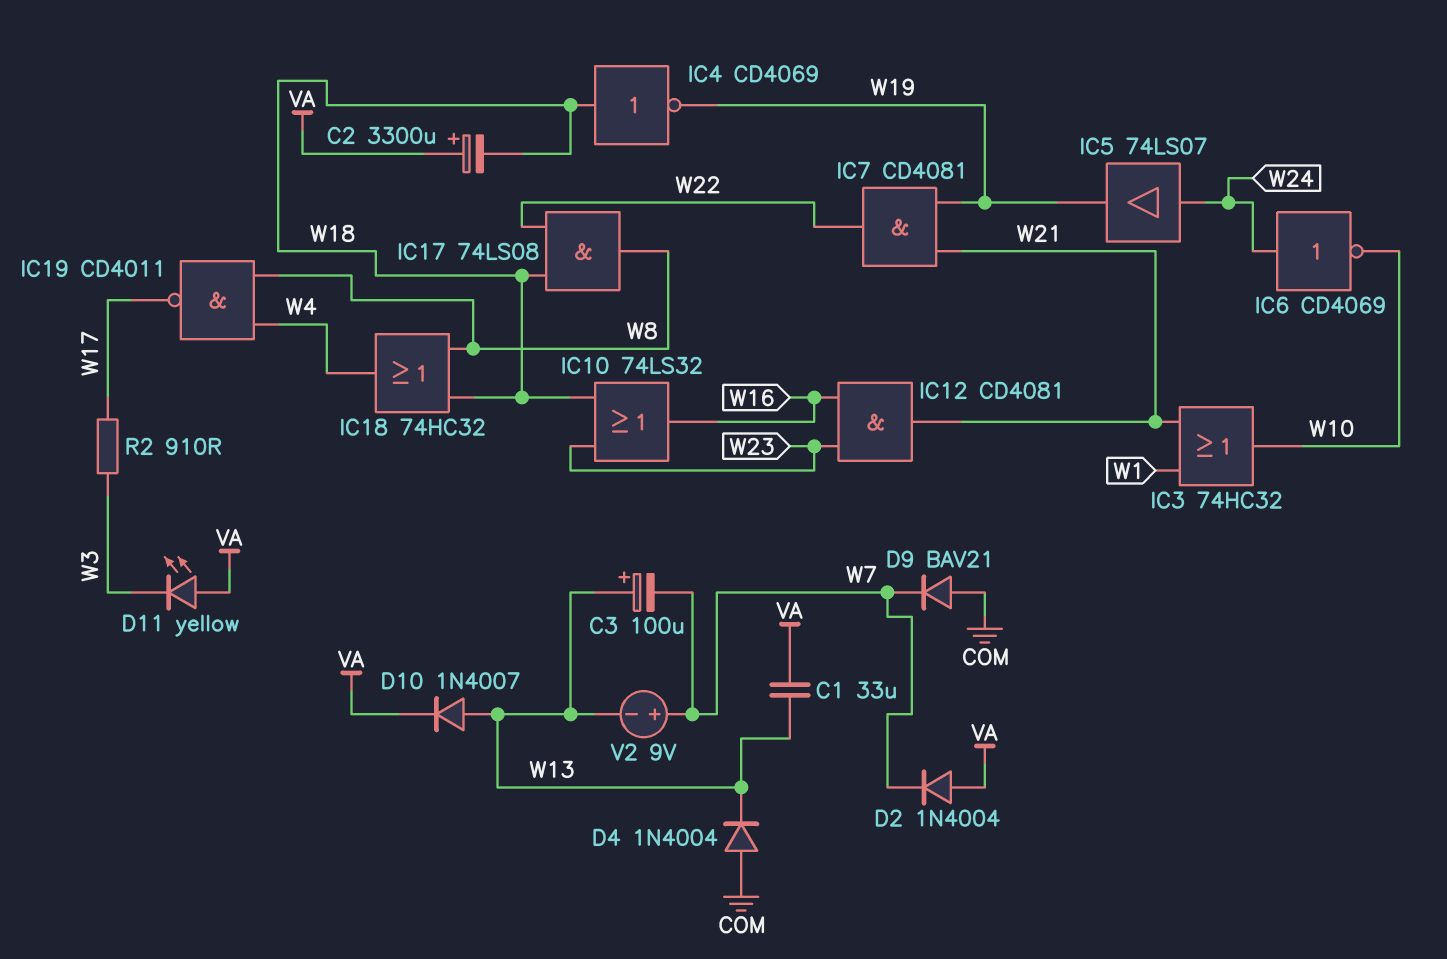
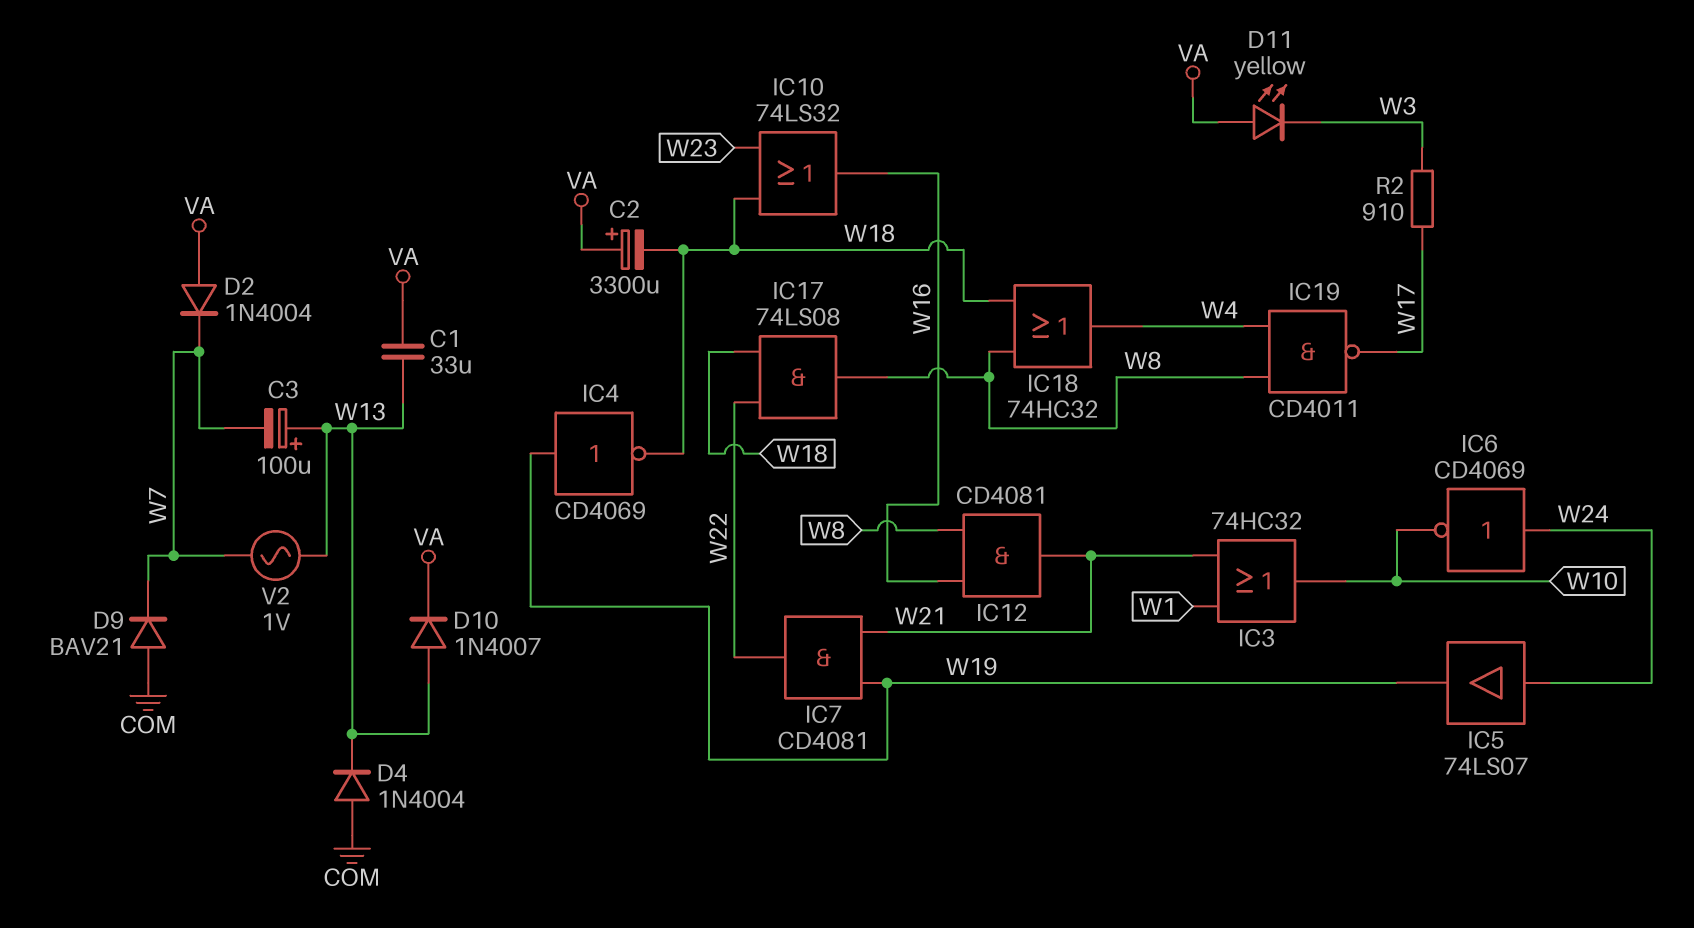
IC4: NOT CD4069 (in W18, out W19) -> NOT CD4069 (in W19, out W18)
IC12: AND CD4081 (in W16, in W23, out W21) -> AND CD4081 (in W8, in W16, out W21)
V2: 9V (plus W7, minus W13) -> AC 1V (W7, W13)

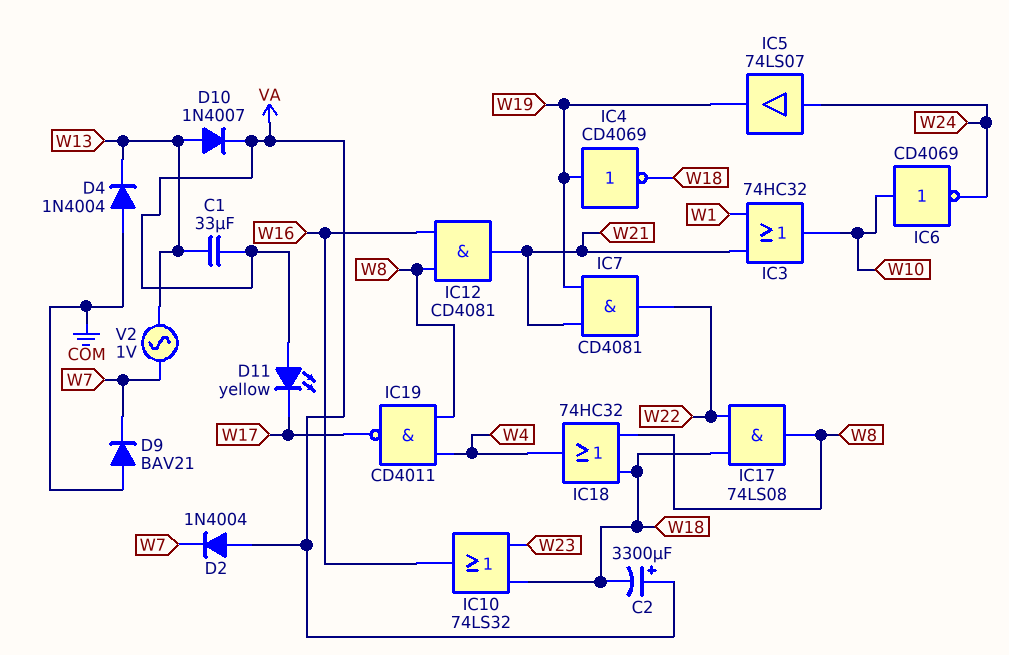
C3: 100uF (plus W13, minus W7) -> none
D11: LED yellow (A VA, K W3) -> LED yellow (A VA, K W17)
IC6: NOT CD4069 (in W24, out W10) -> NOT CD4069 (in W10, out W24)
R2: 910 (W3, W17) -> none

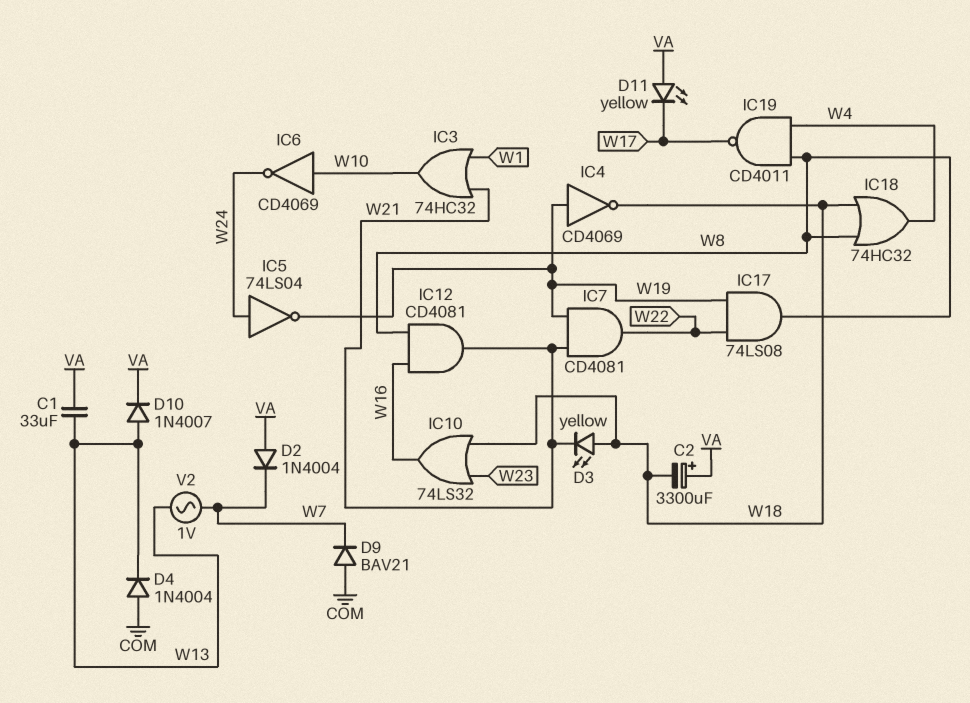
D3: none -> LED yellow (A W18, K W21)
IC5: buffer 74LS07 (in W24, out W19) -> NOT 74LS04 (in W24, out W19)
IC17: AND 74LS08 (in W18, in W22, out W8) -> AND 74LS08 (in W19, in W22, out W8)

